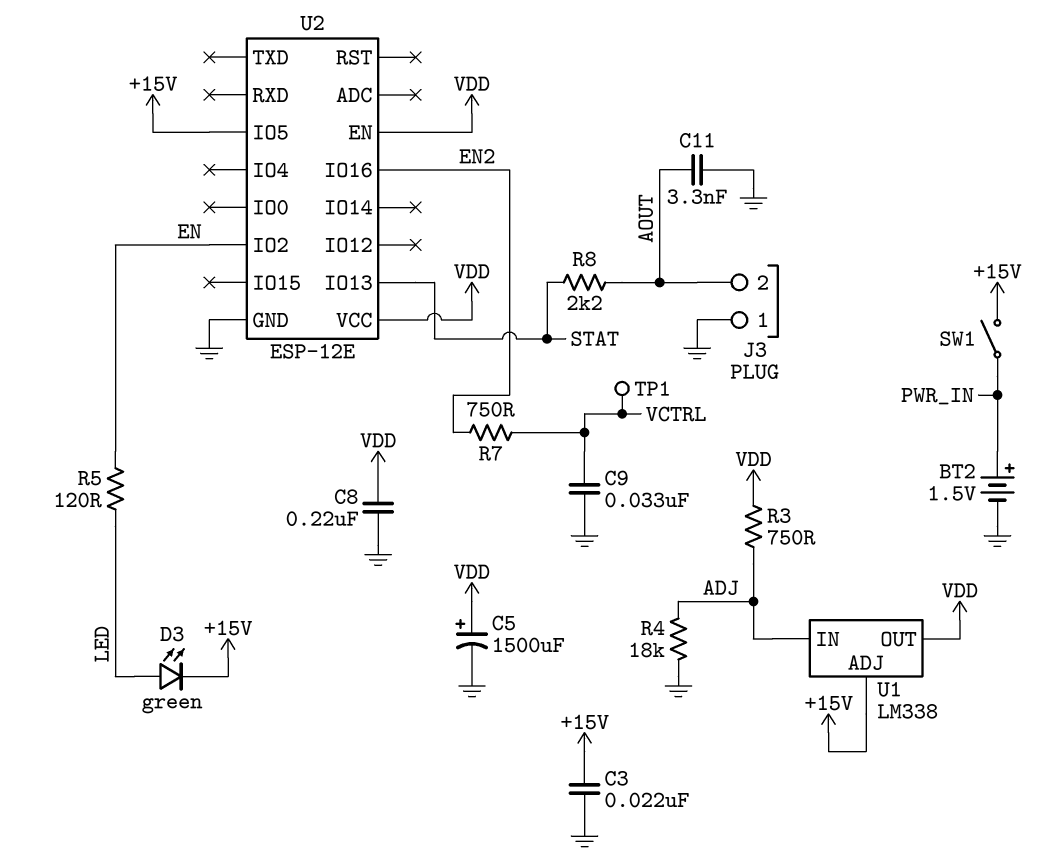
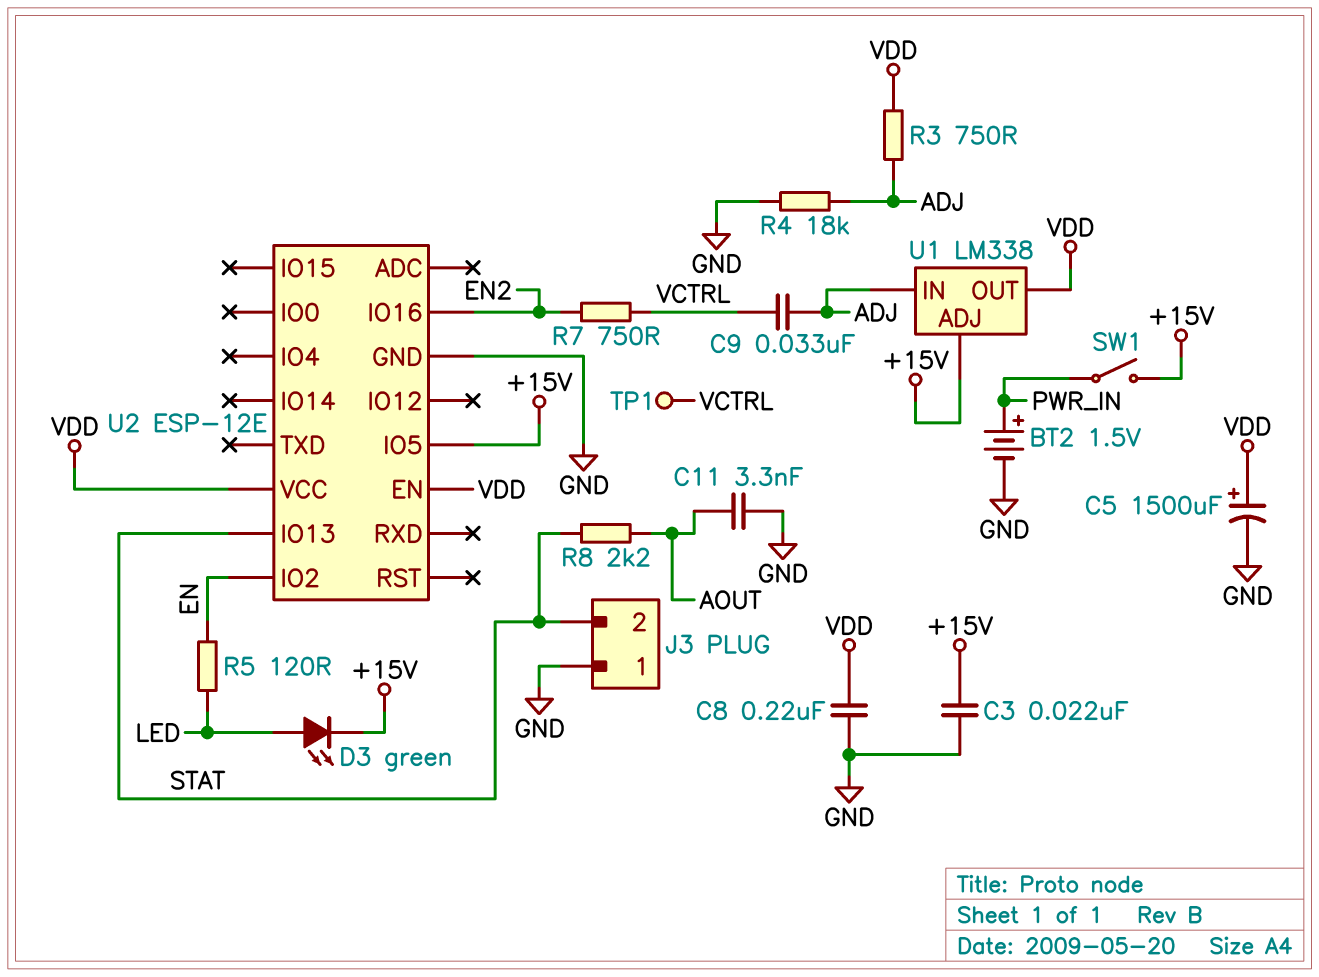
C9: 33nF (GND, VCTRL) -> 33nF (ADJ, VCTRL)
J3 pin 2: AOUT -> STAT

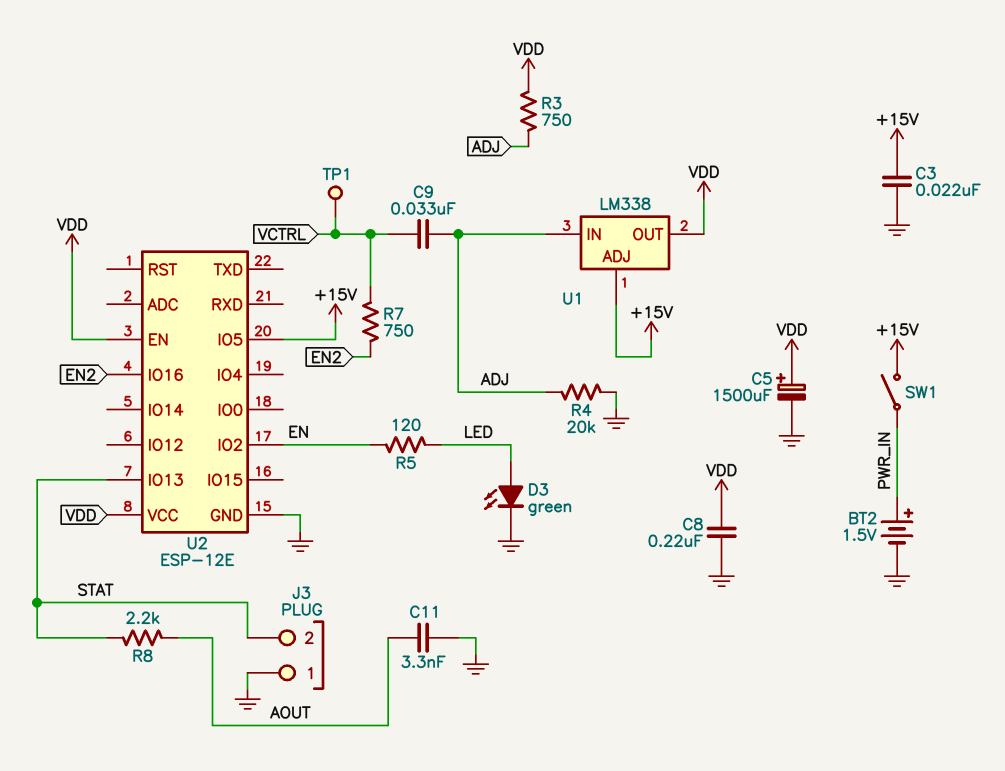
D3: LED green (A LED, K +15V) -> LED green (A LED, K GND)
R4: 18k (ADJ, GND) -> 20k (ADJ, GND)

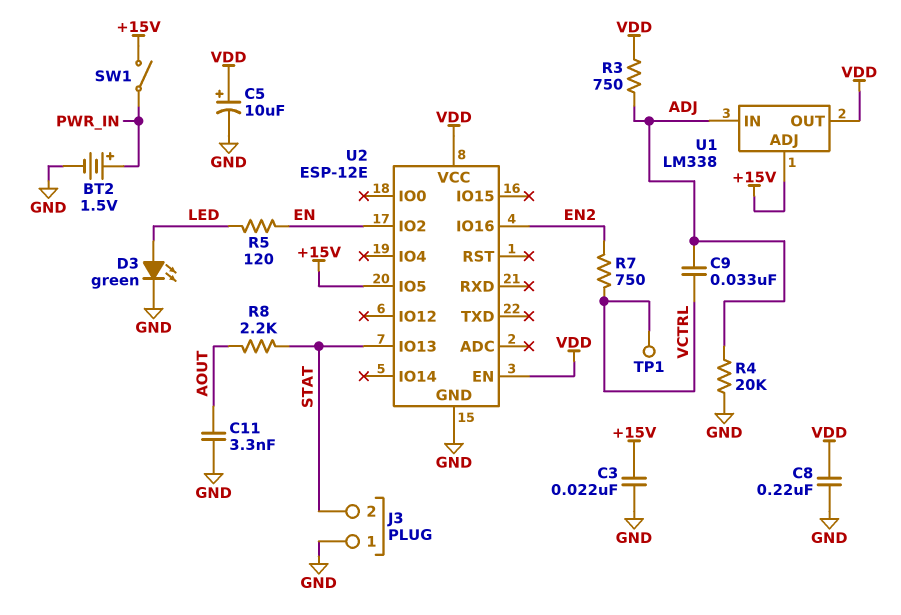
C5: 1500uF (plus VDD, minus GND) -> 10uF (plus VDD, minus GND)

